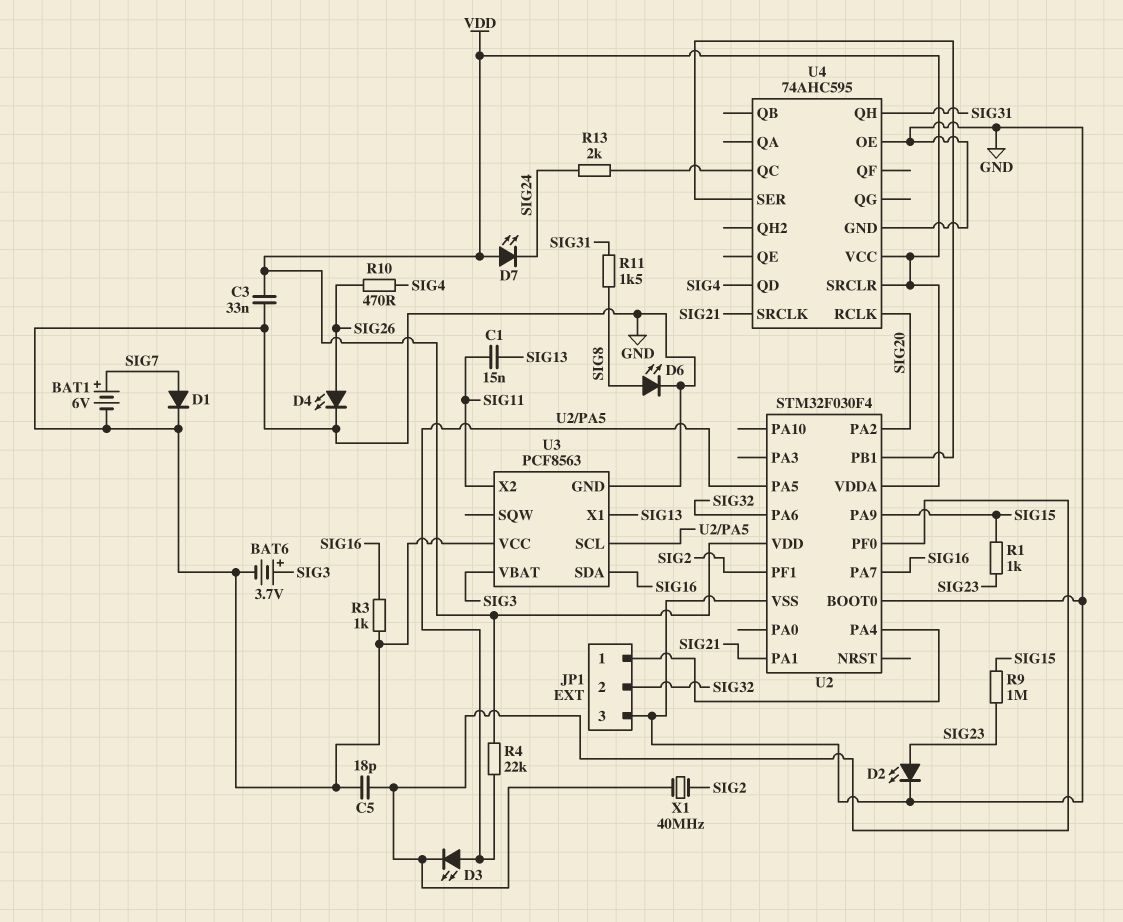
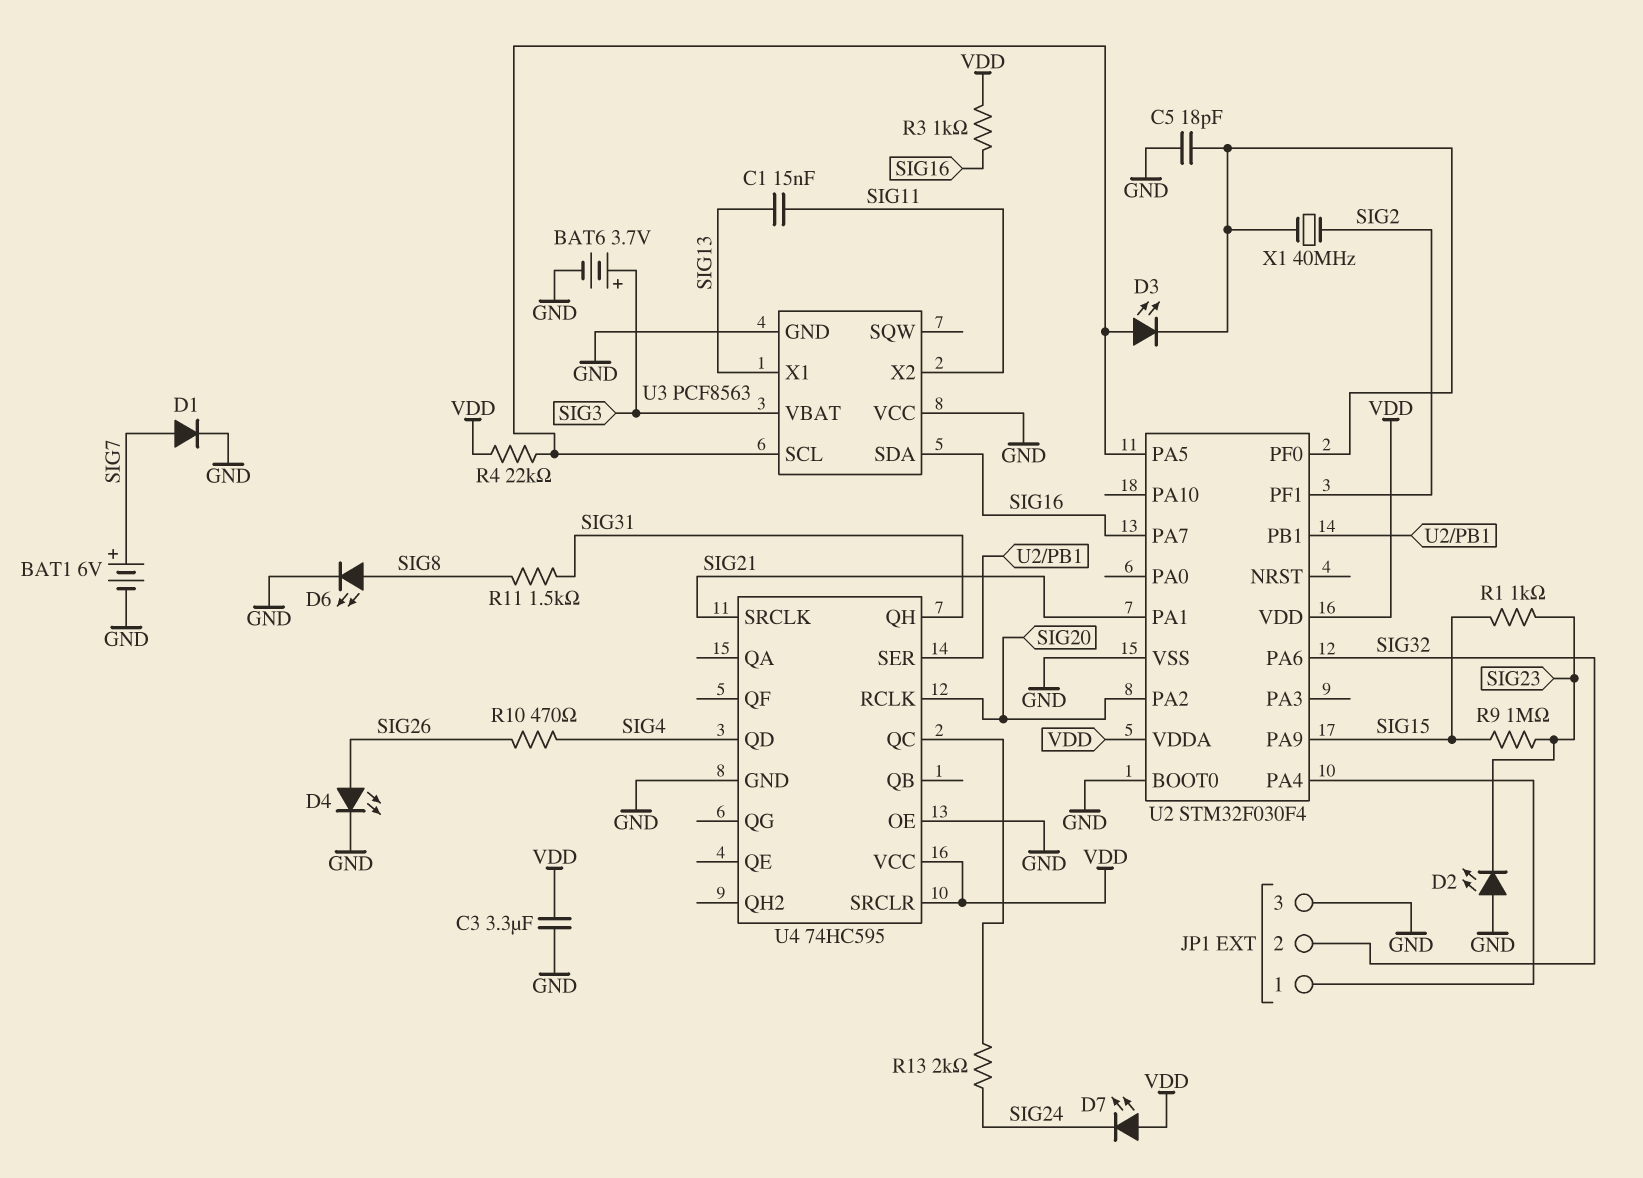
C3: 33nF (GND, VDD) -> 3.3uF (GND, VDD)
D2: LED (A SIG23, K GND) -> LED (A GND, K SIG23)
R3: 1k (GND, SIG16) -> 1k (SIG16, VDD)
U4: 74AHC595 -> 74HC595

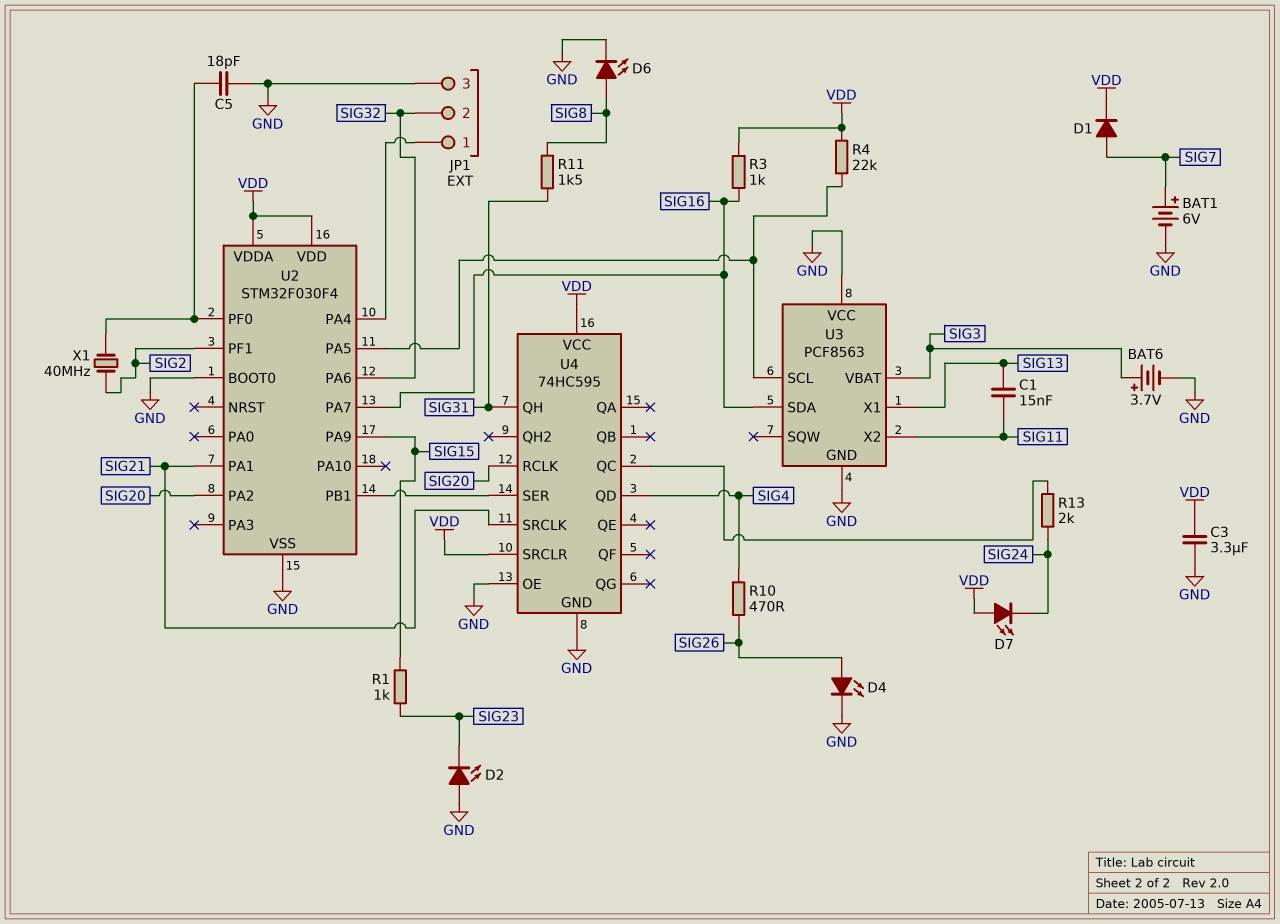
D1: diode (A SIG7, K GND) -> diode (A SIG7, K VDD)
D3: LED (A U2/PA5, K U2/PF0) -> none
R9: 1M (SIG15, SIG23) -> none

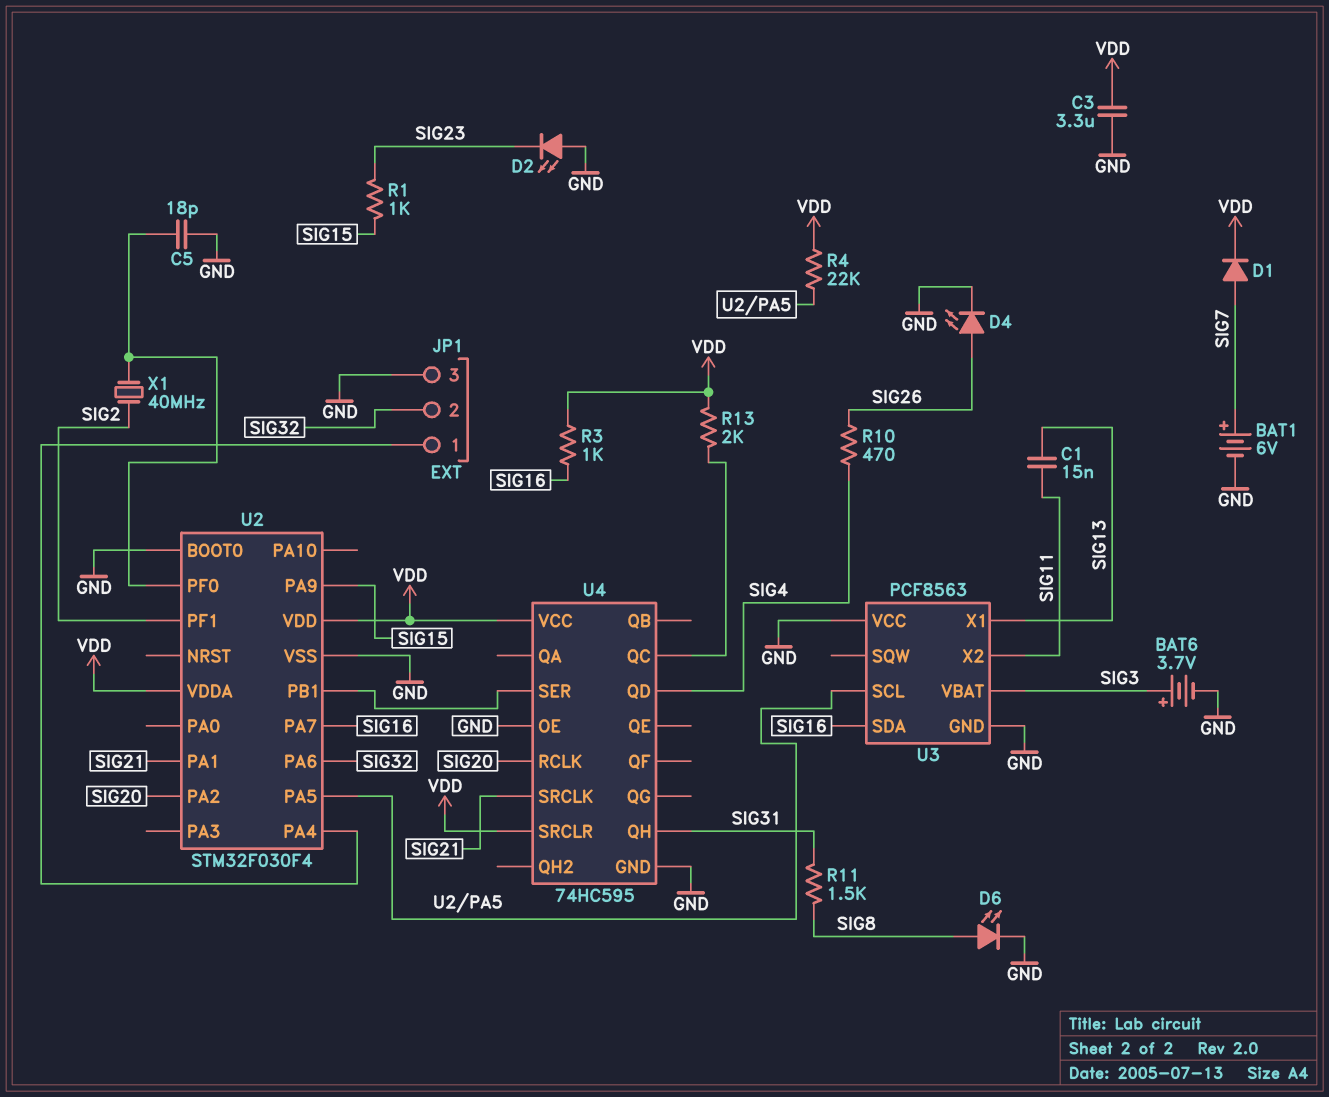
D7: LED (A VDD, K SIG24) -> none
R13: 2k (SIG24, U4/QC) -> 2k (U4/QC, VDD)

